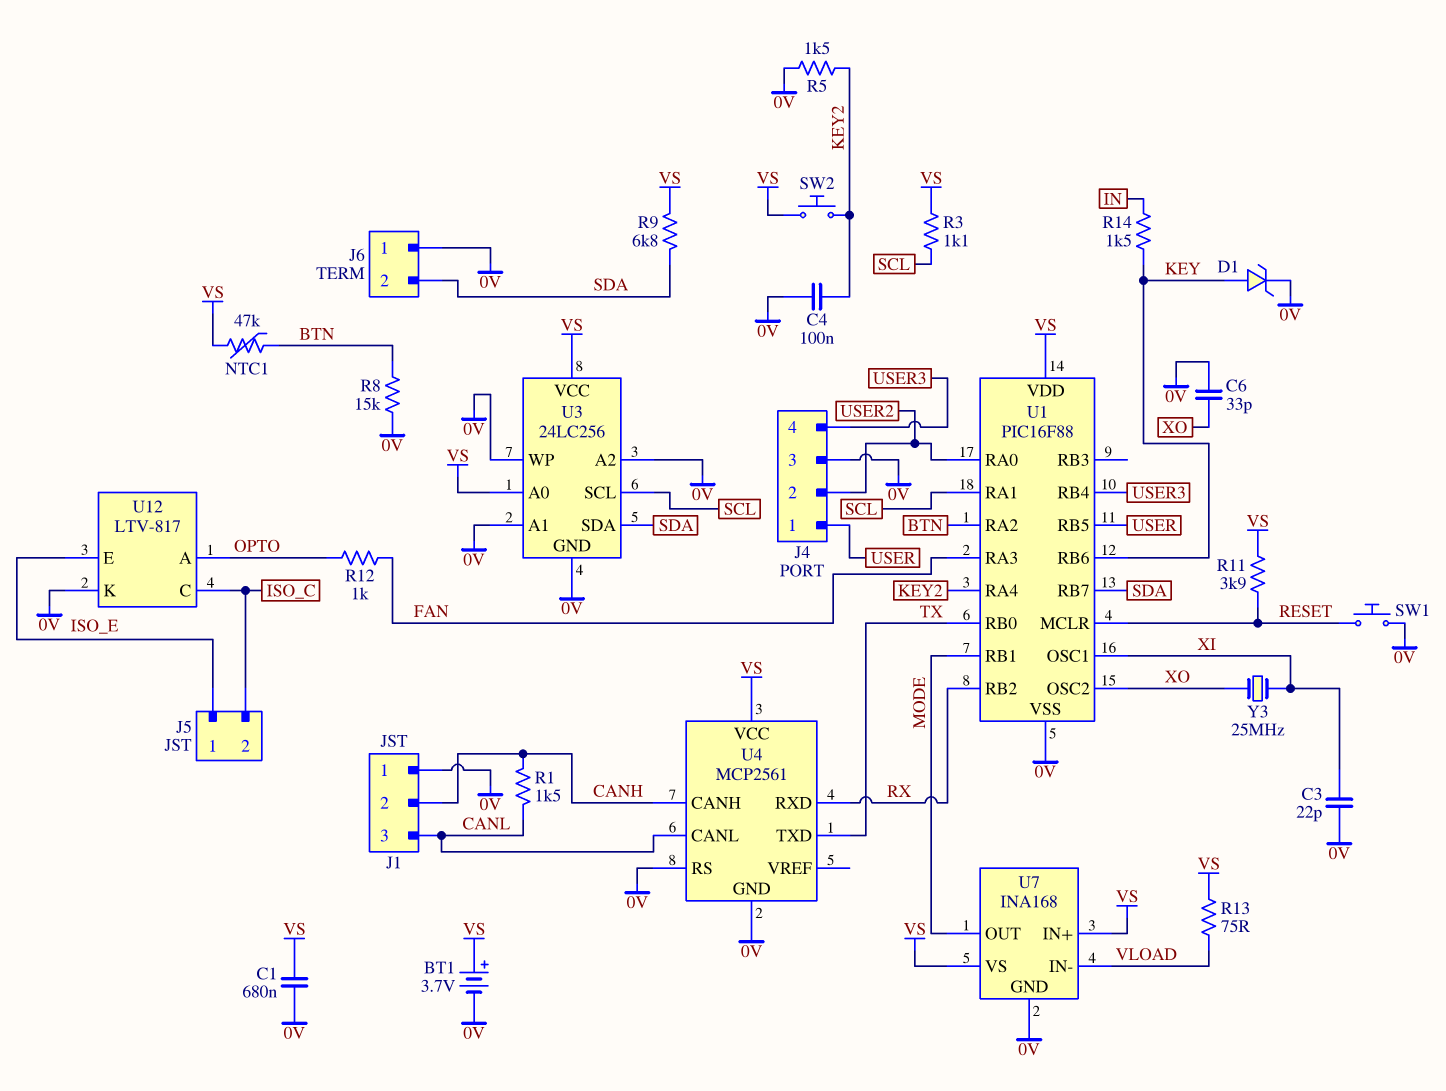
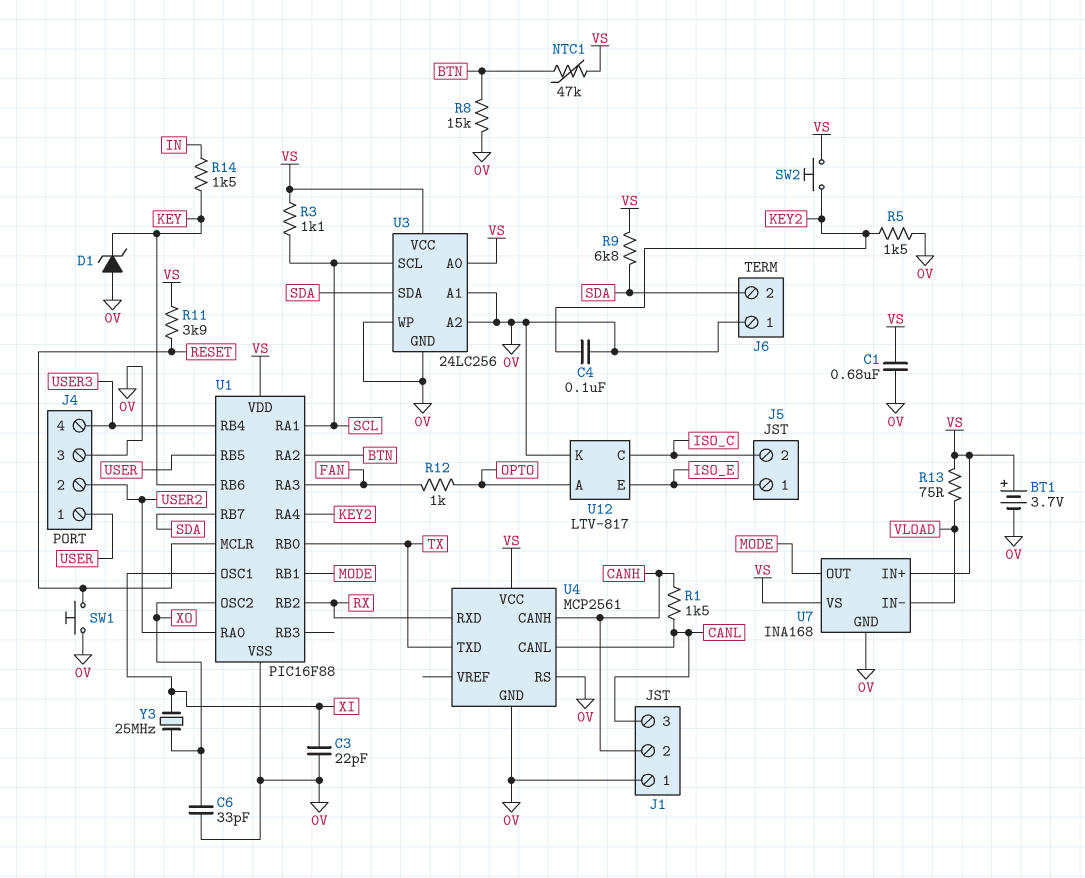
D1: zener (A KEY, K 0V) -> zener (A 0V, K KEY)

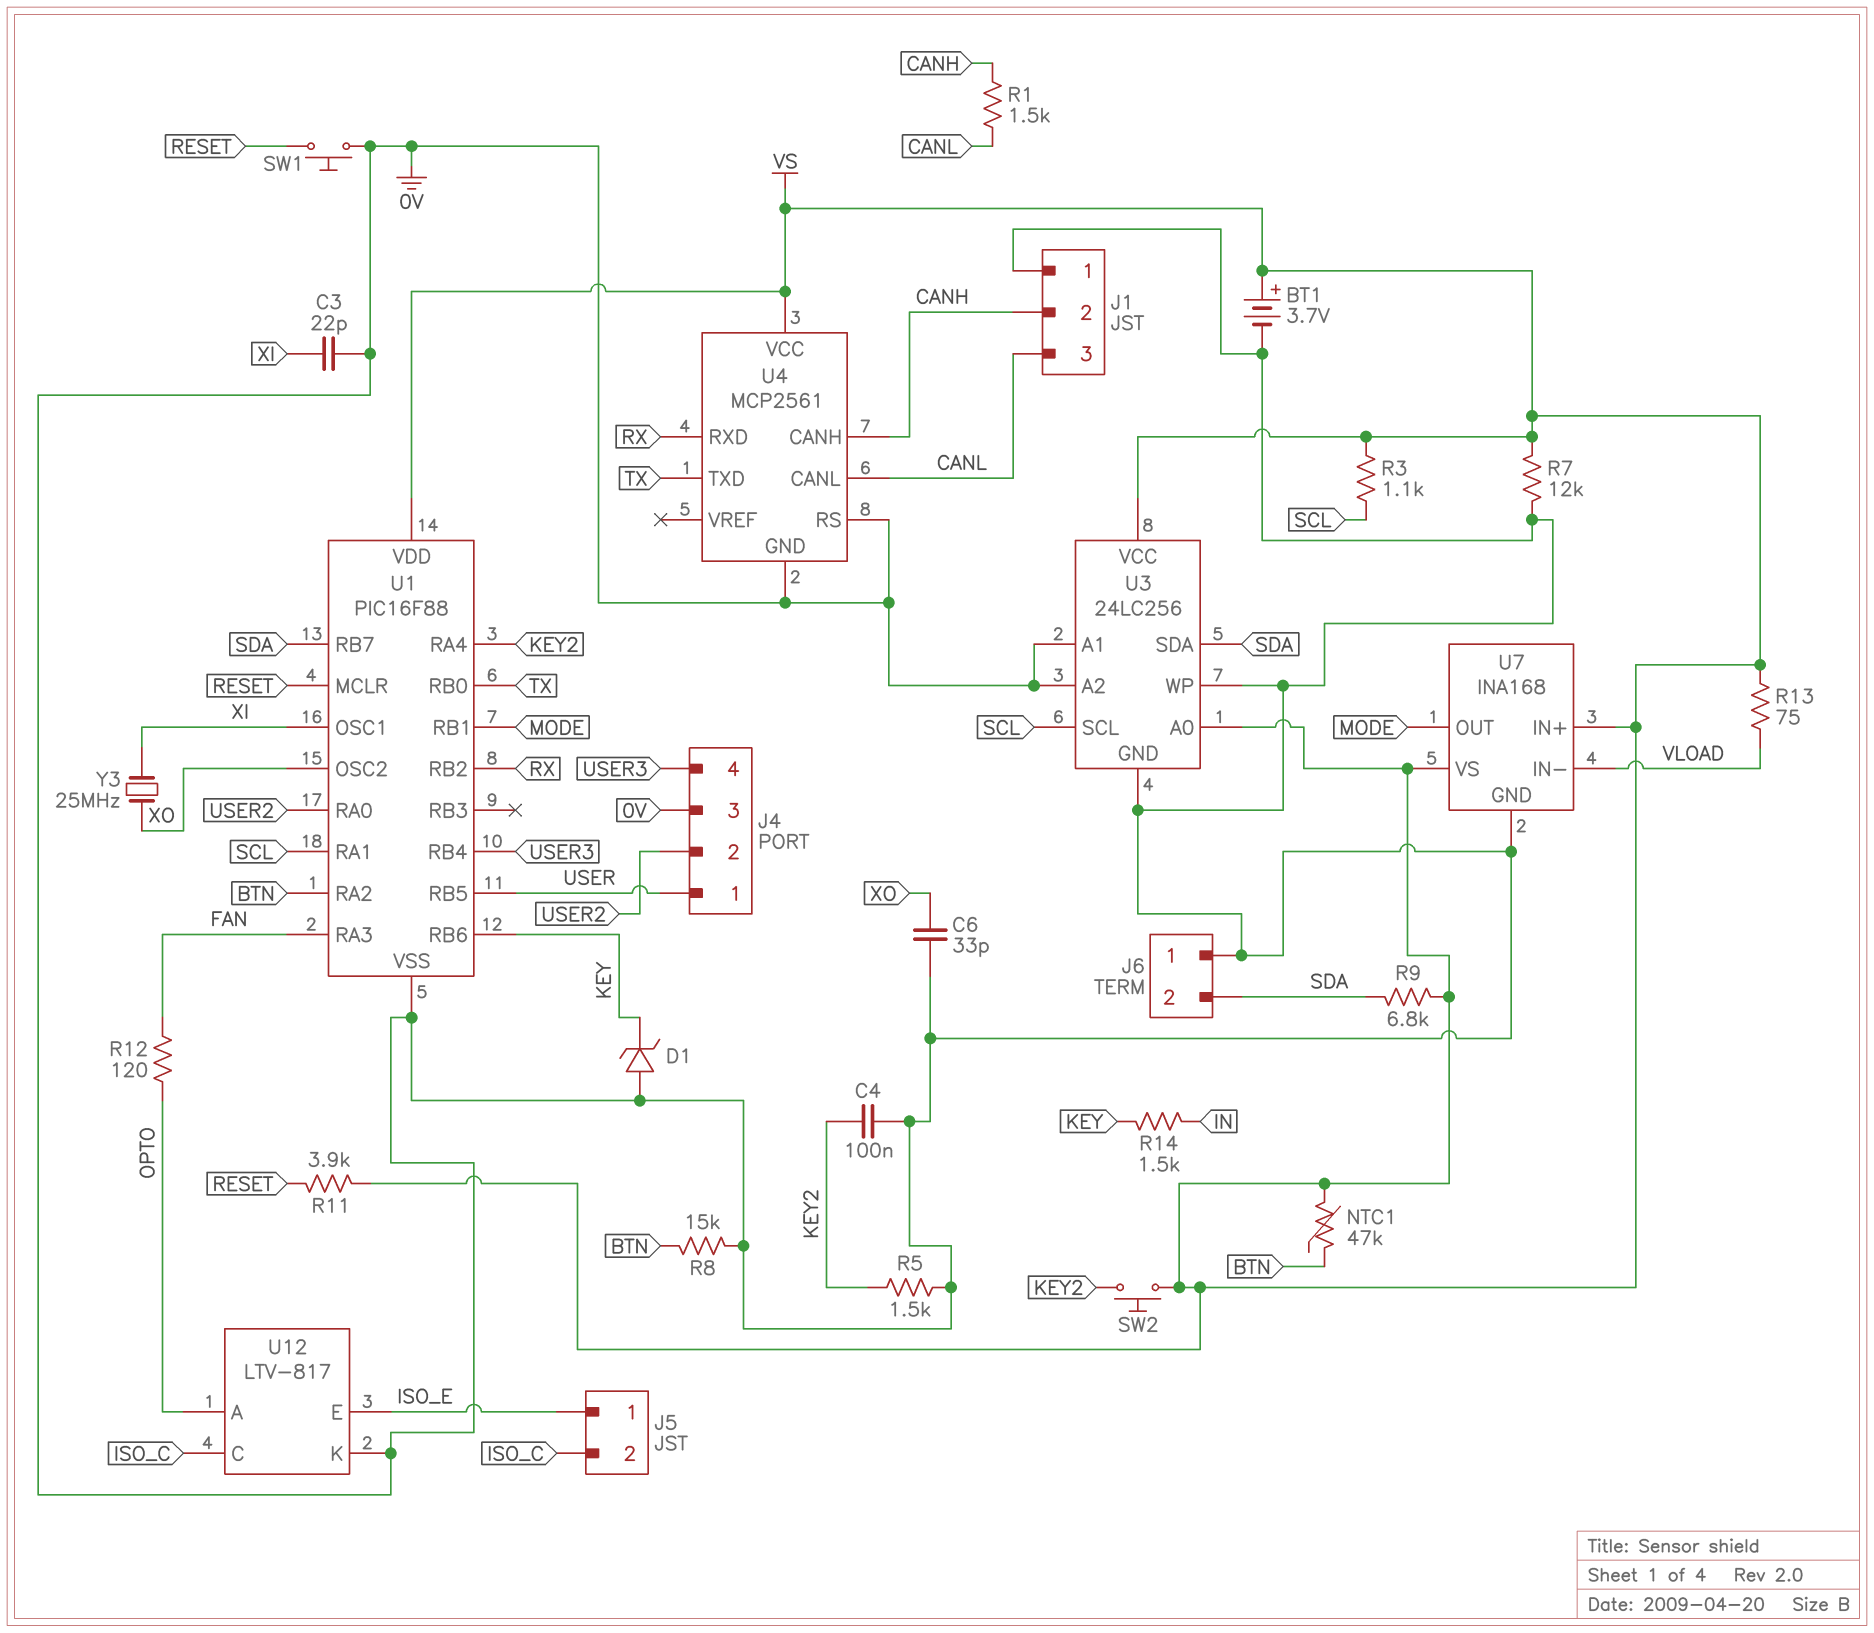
C1: 680nF (0V, VS) -> none
R7: none -> 12k (0V, VS)
R12: 1k (FAN, OPTO) -> 120 (FAN, OPTO)

